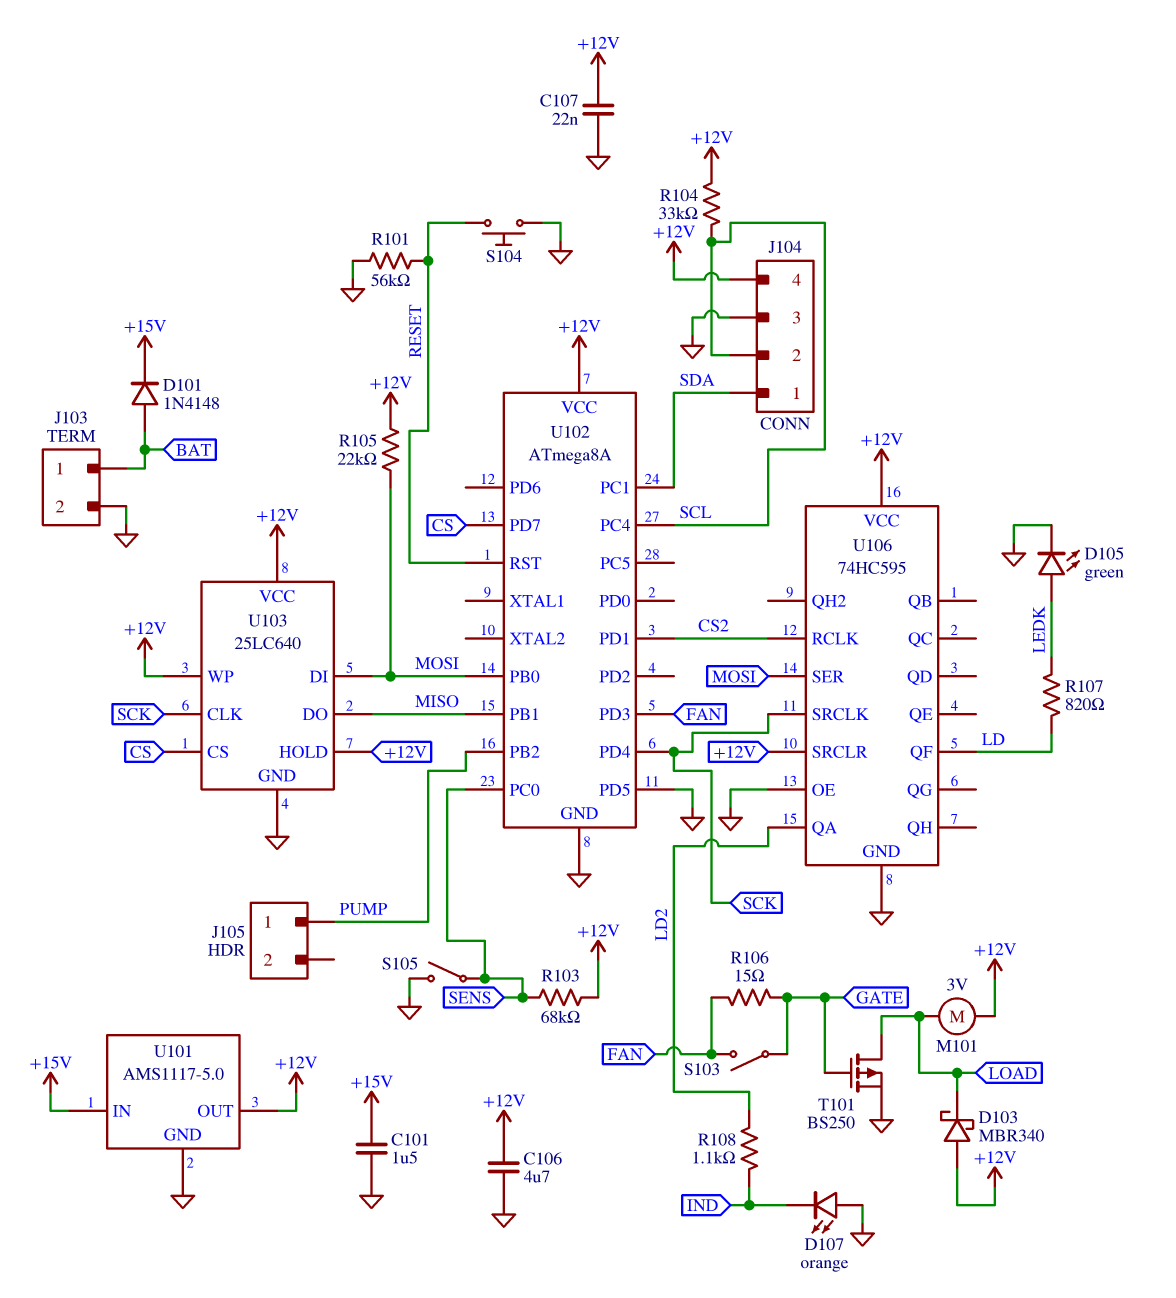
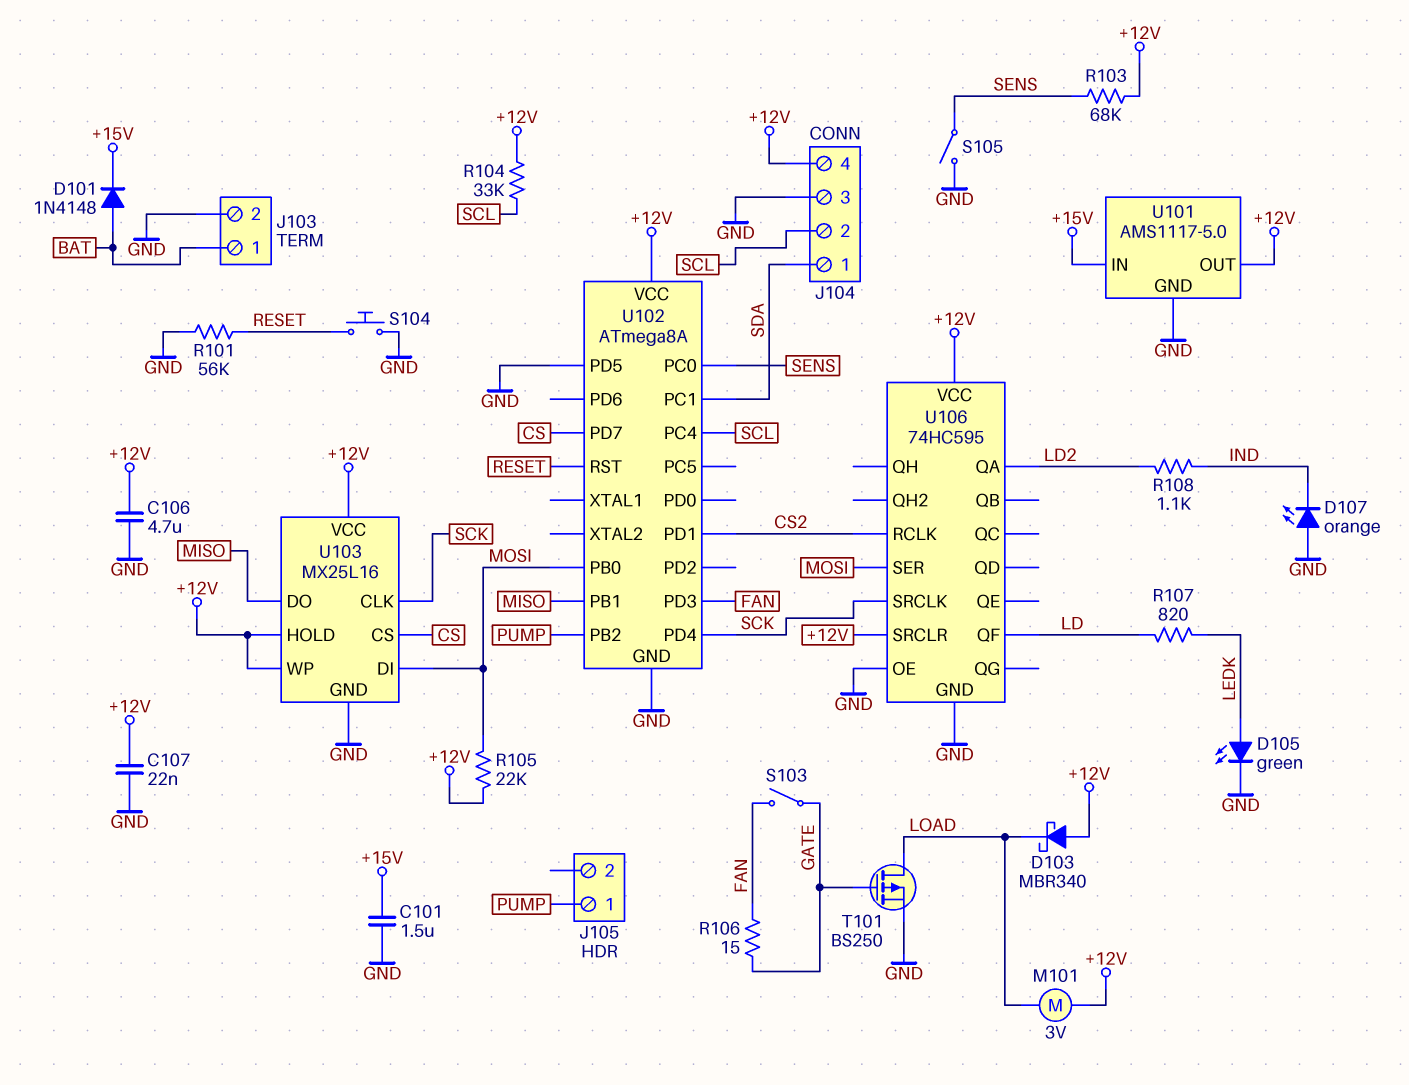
U103: 25LC640 -> MX25L16

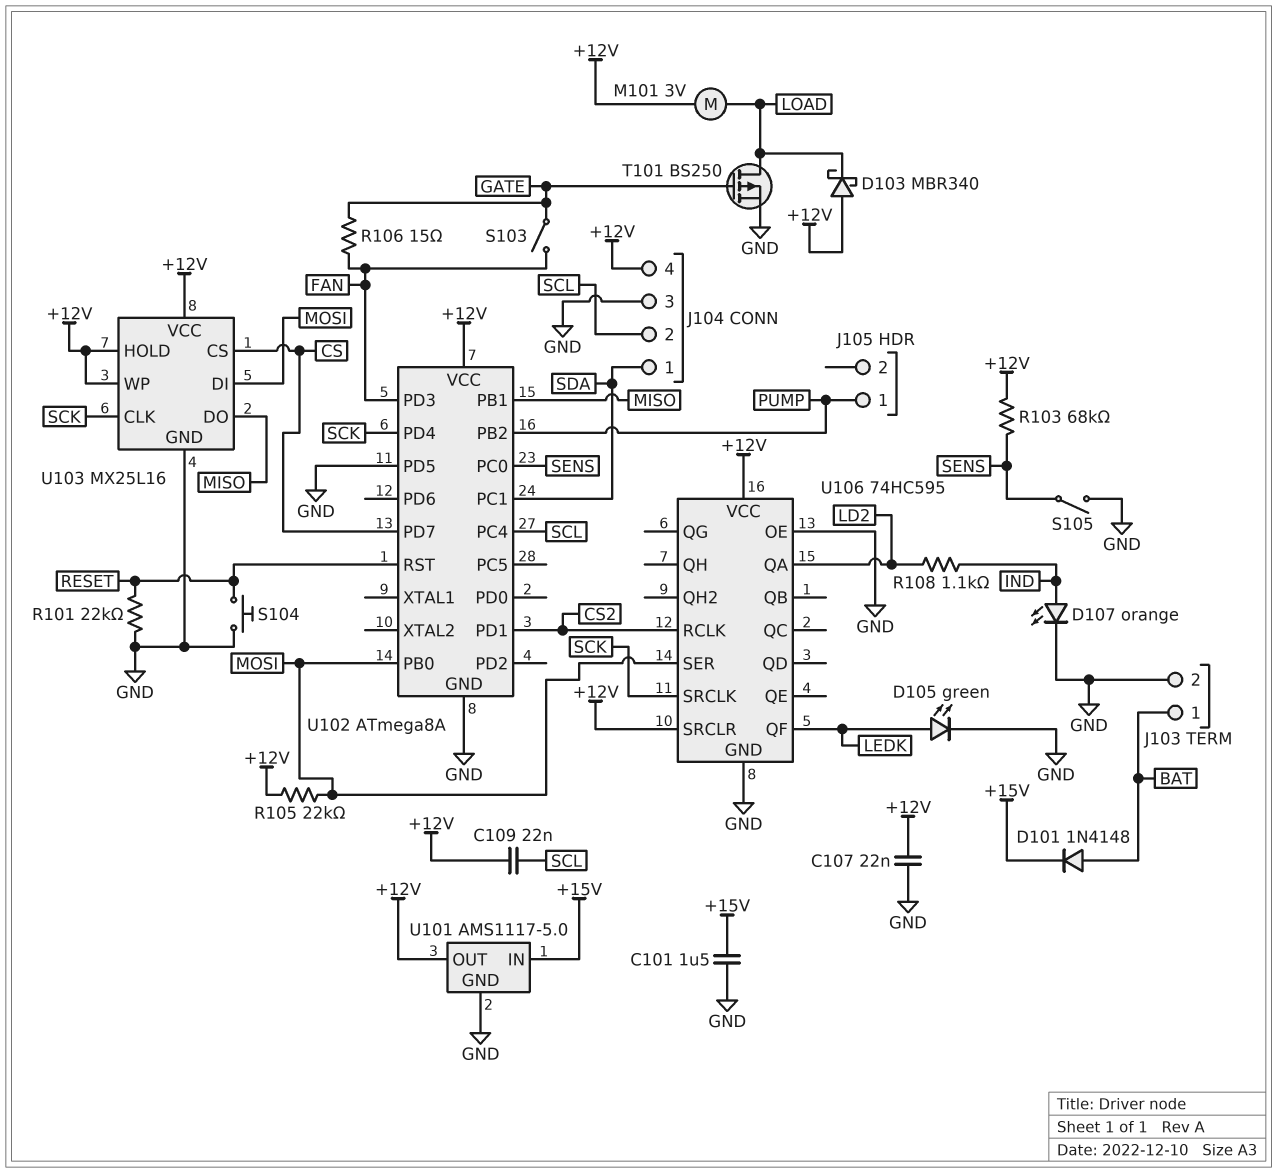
C106: 4.7uF (+12V, GND) -> none
C109: none -> 22nF (+12V, SCL)
D107: LED orange (A GND, K IND) -> LED orange (A IND, K GND)
R101: 56k (GND, RESET) -> 22k (GND, RESET)
R104: 33k (+12V, SCL) -> none
R107: 820 (LD, LEDK) -> none
U106 pin QF: LD -> LEDK

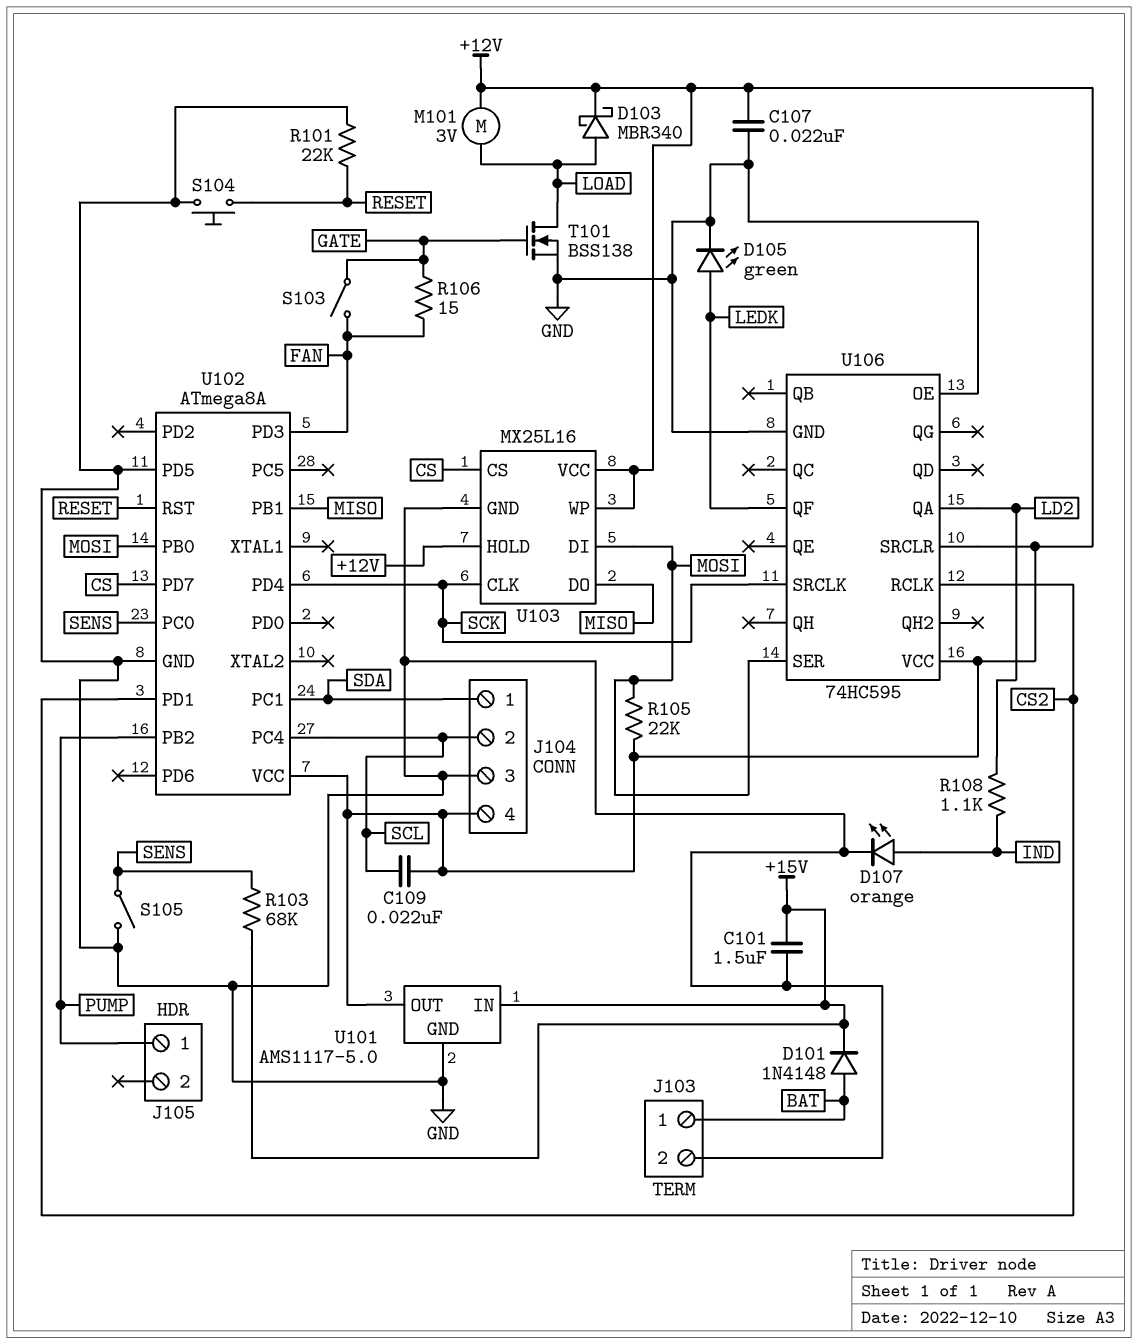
D103: schottky MBR340 (A +12V, K LOAD) -> schottky MBR340 (A LOAD, K +12V)
R103: 68k (+12V, SENS) -> 68k (+15V, SENS)
T101: PMOS BS250 (G GATE, D LOAD, S GND) -> NMOS BSS138 (G GATE, D LOAD, S GND)

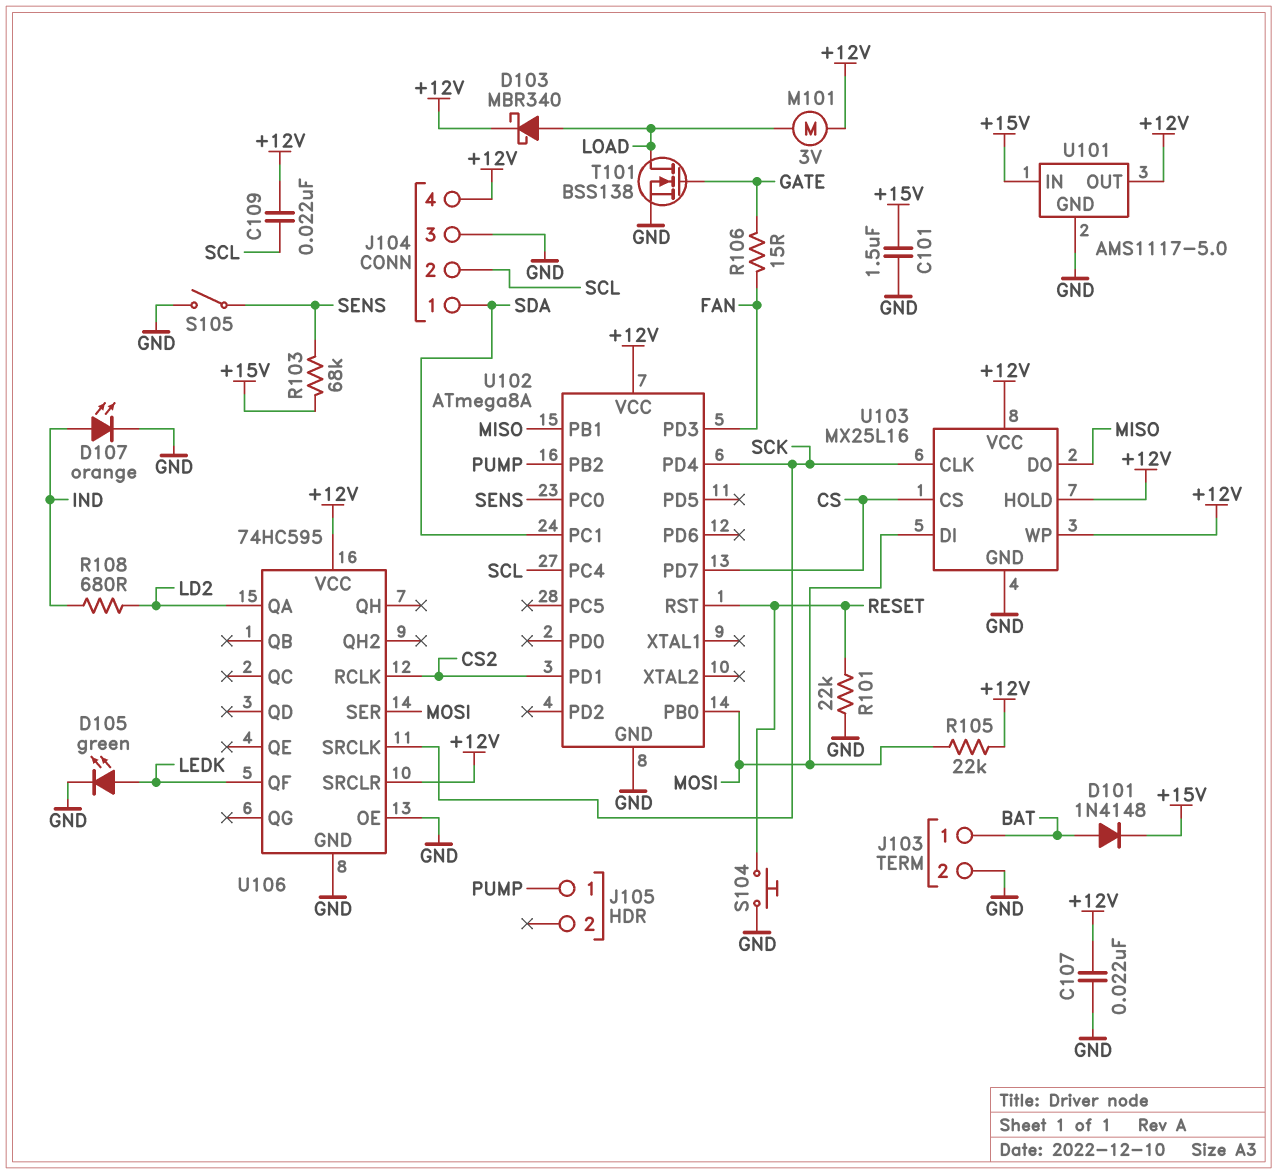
R108: 1.1k (IND, LD2) -> 680 (IND, LD2)
S103: switch (FAN, GATE) -> none
U102 pin PD5: GND -> none

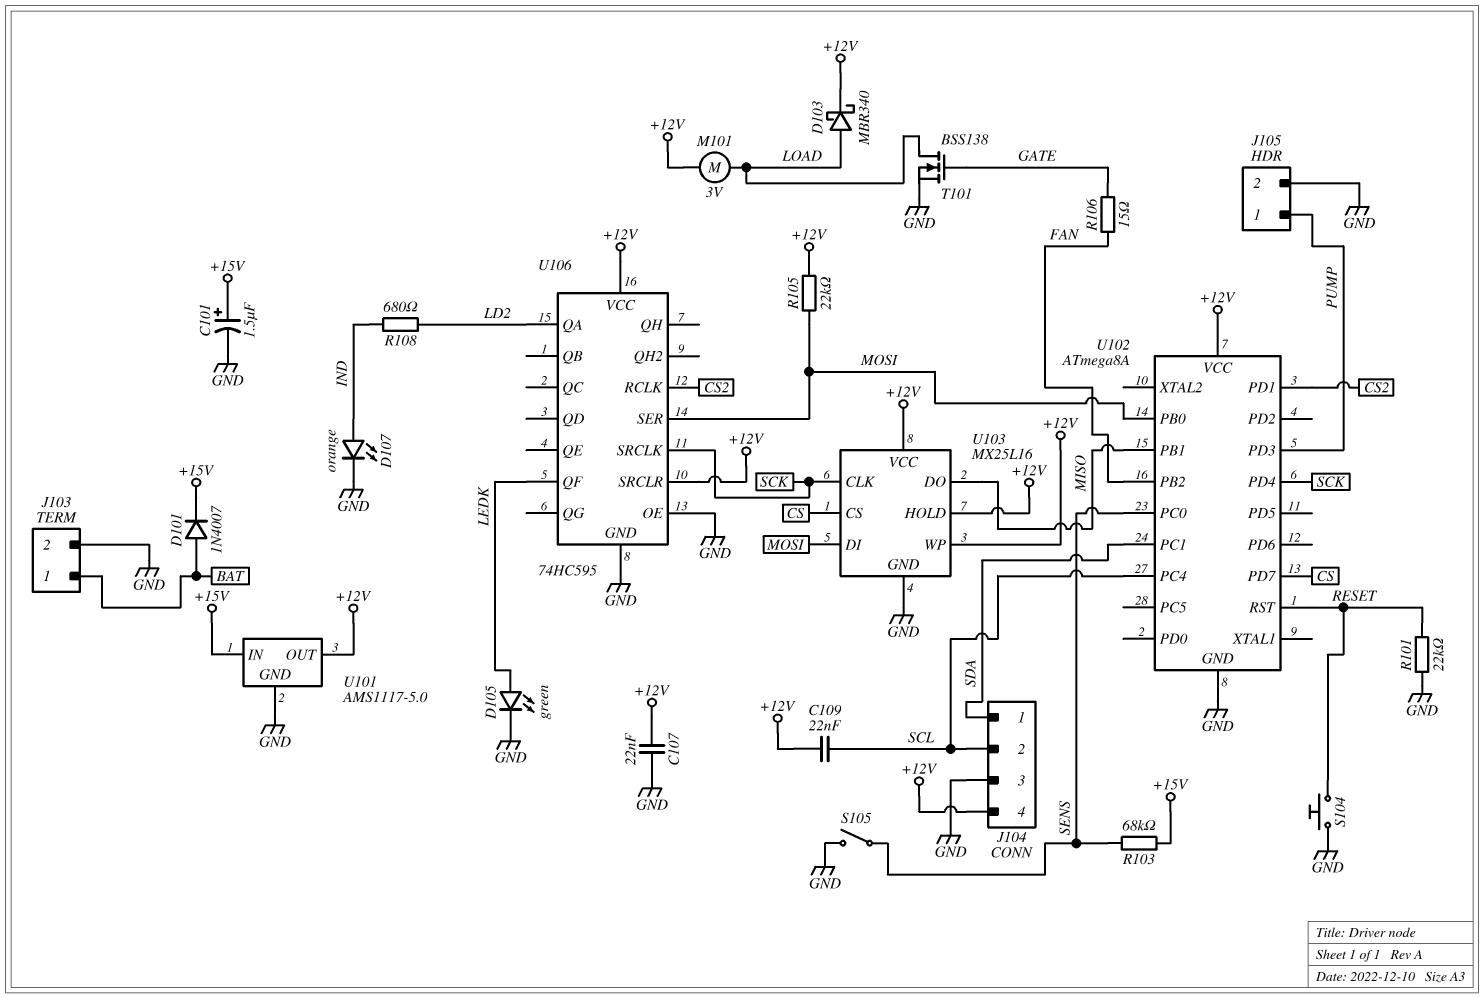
C101: 1.5uF (+15V, GND) -> 1.5uF (plus +15V, minus GND)
D101: diode 1N4148 (A BAT, K +15V) -> diode 1N4007 (A BAT, K +15V)
J105 pin 2: none -> GND
U102 pin PB2: PUMP -> FAN
U102 pin PD3: FAN -> PUMP

